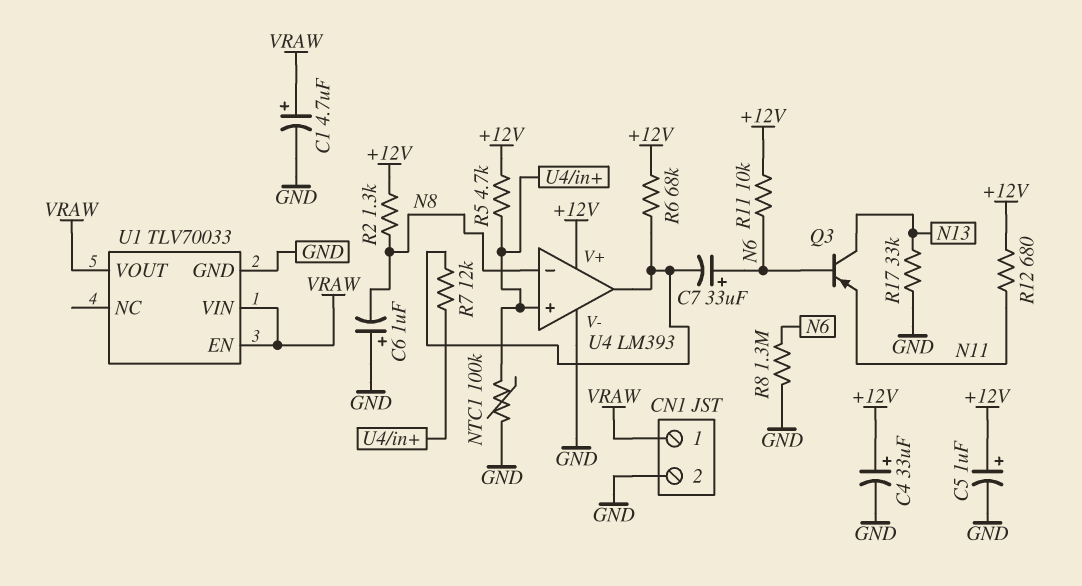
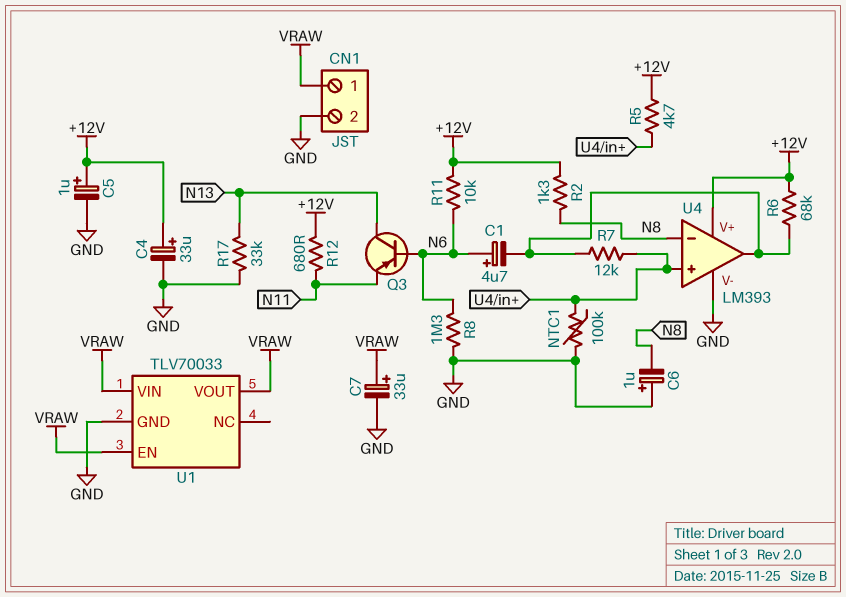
C1: 4.7uF (plus VRAW, minus GND) -> 4.7uF (plus N6, minus U4/out)
C7: 33uF (plus N6, minus U4/out) -> 33uF (plus VRAW, minus GND)

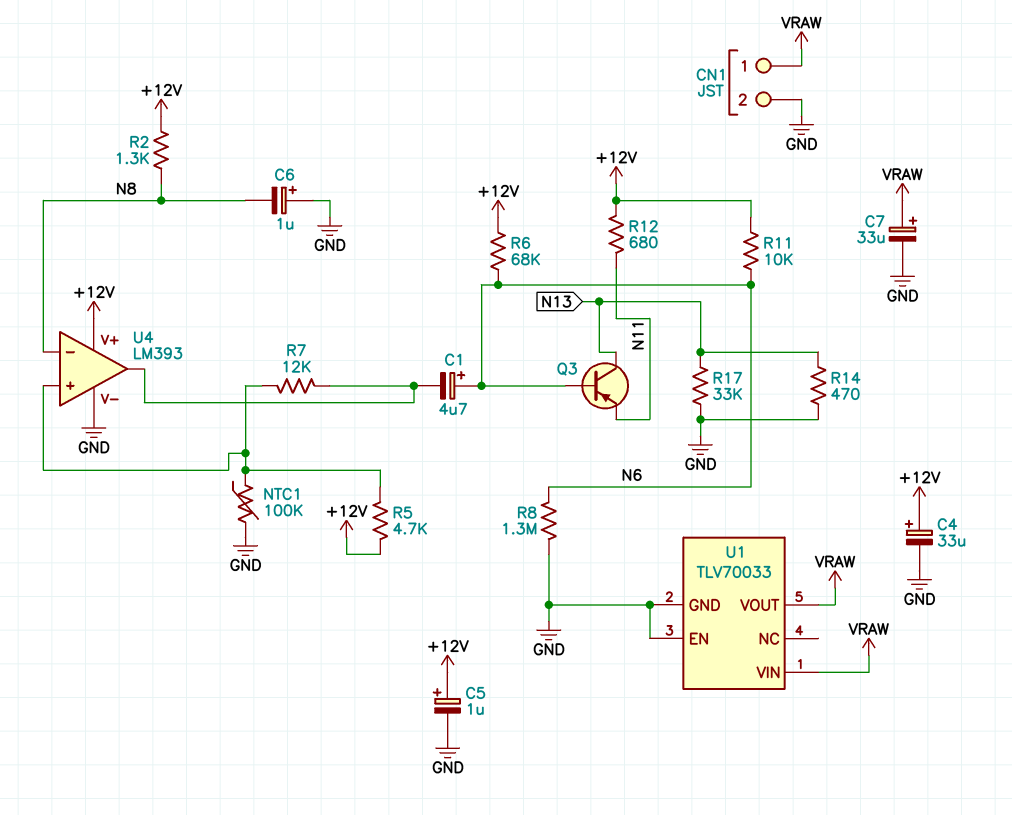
R6: 68k (+12V, U4/out) -> 68k (+12V, N6)
R14: none -> 470 (GND, N13)
U1 pin EN: VRAW -> GND

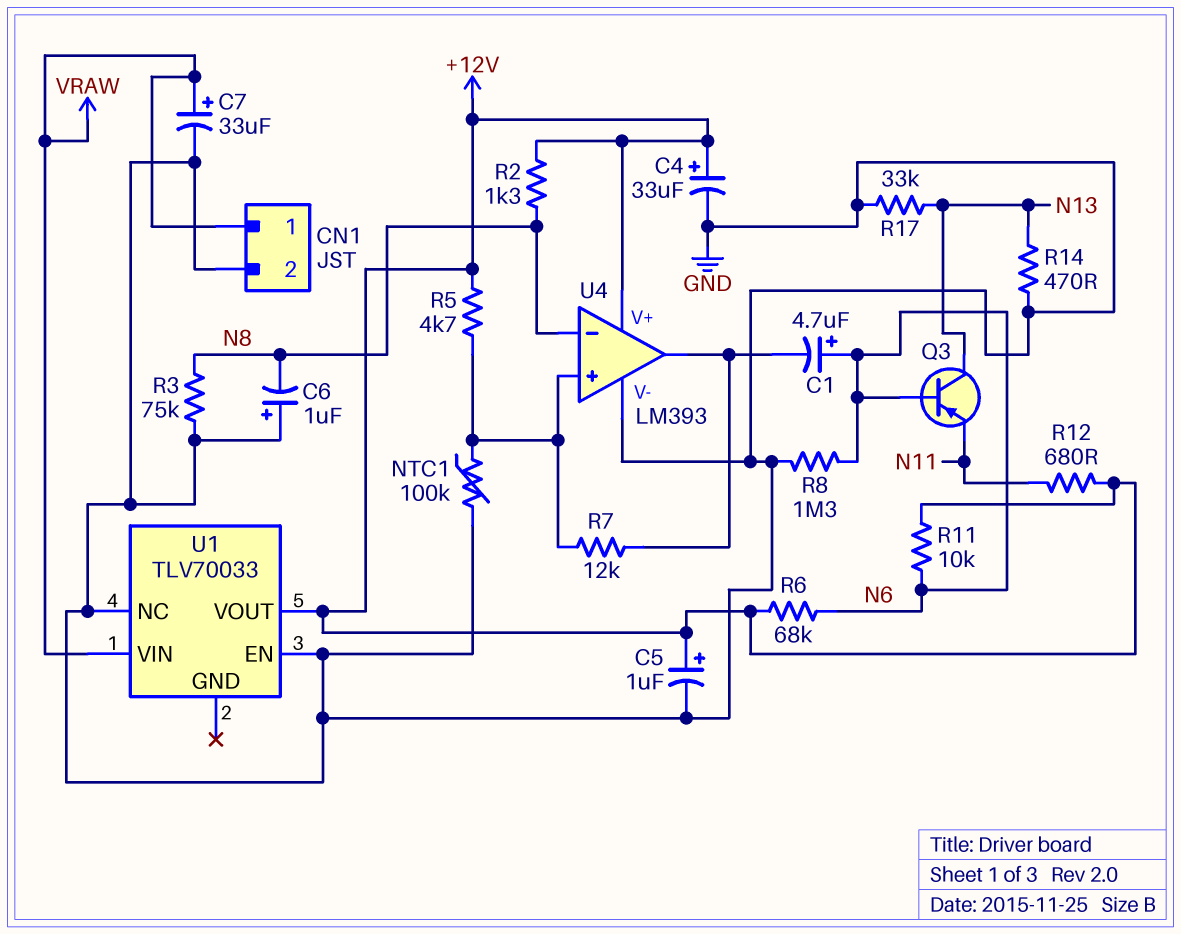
R3: none -> 75k (GND, N8)
U1 pin GND: GND -> none
U1 pin NC: none -> GND
U1 pin VOUT: VRAW -> +12V

